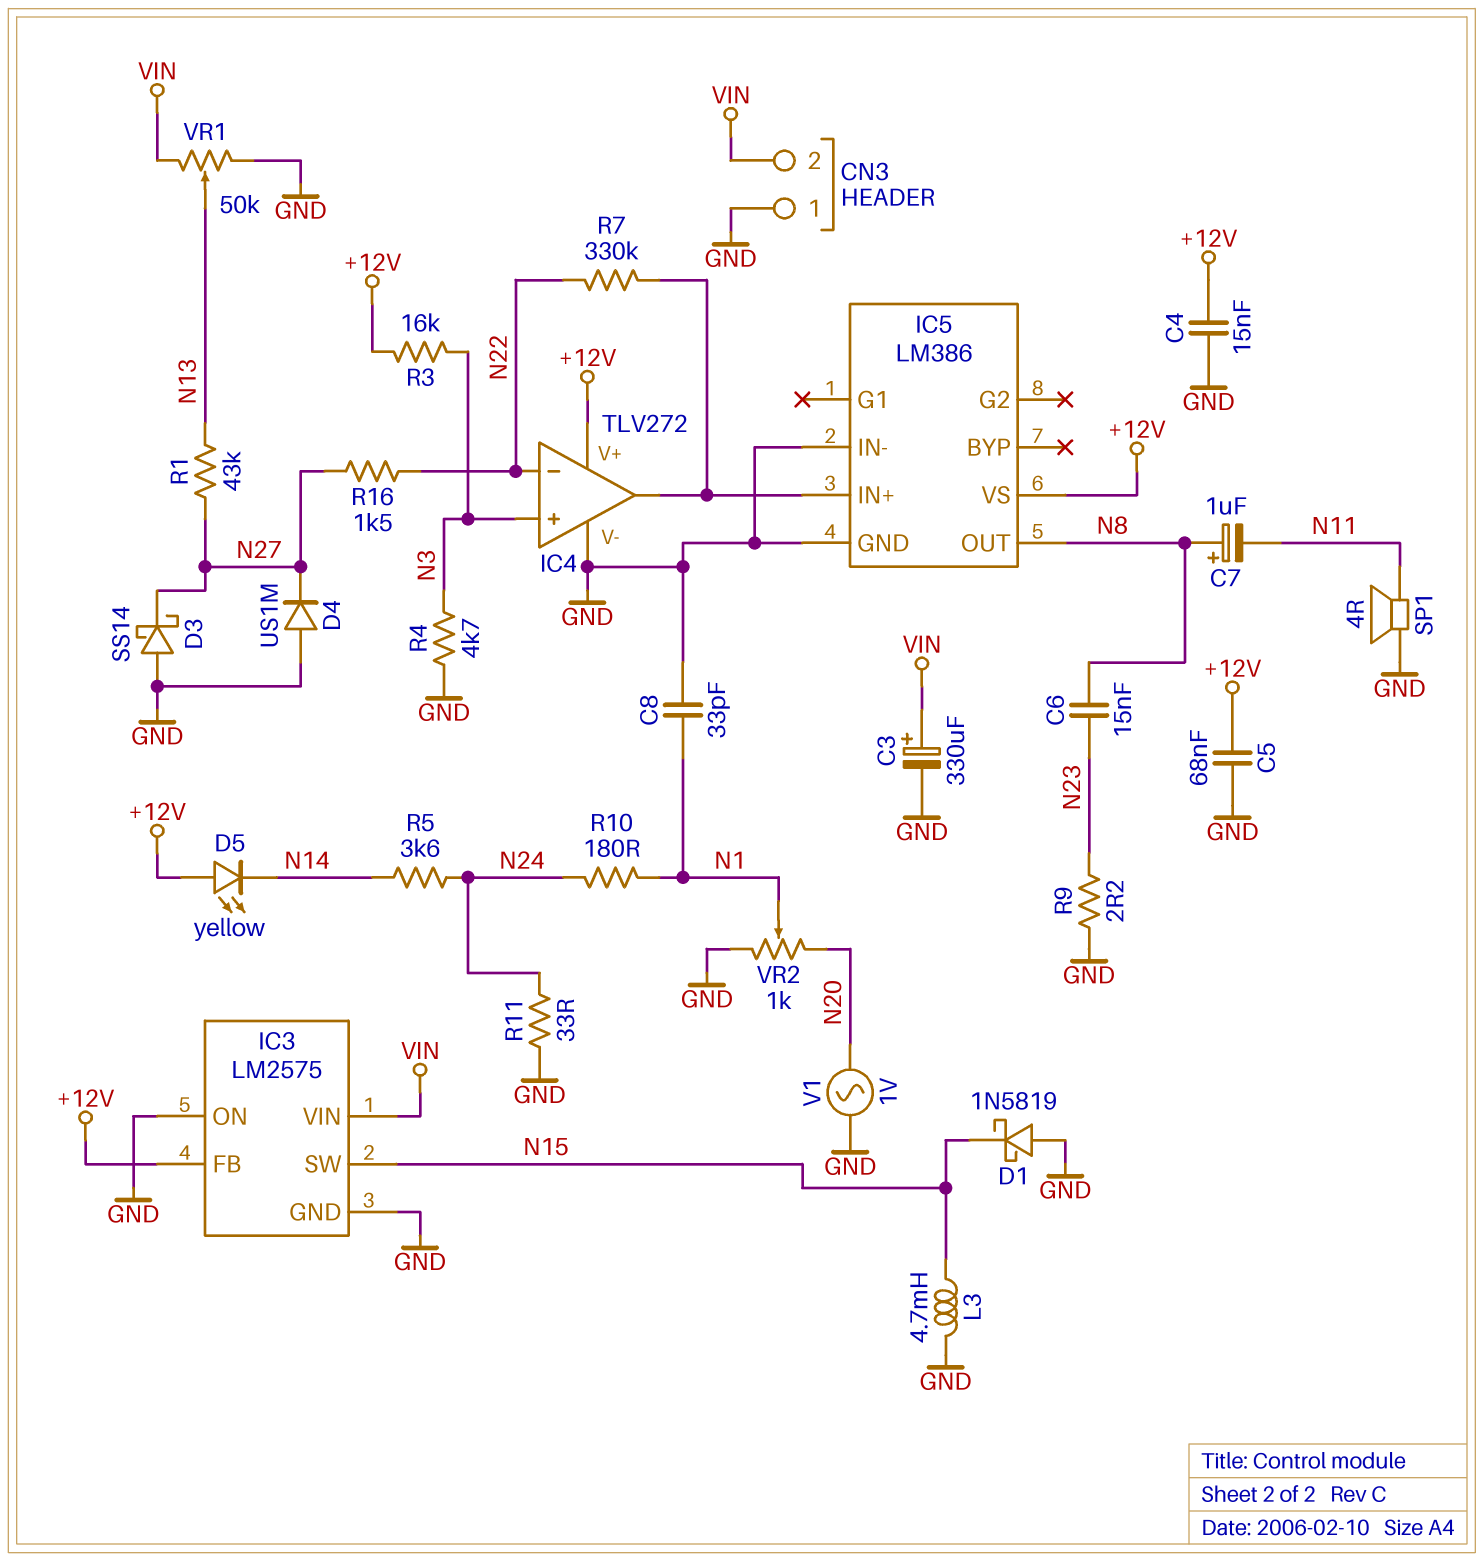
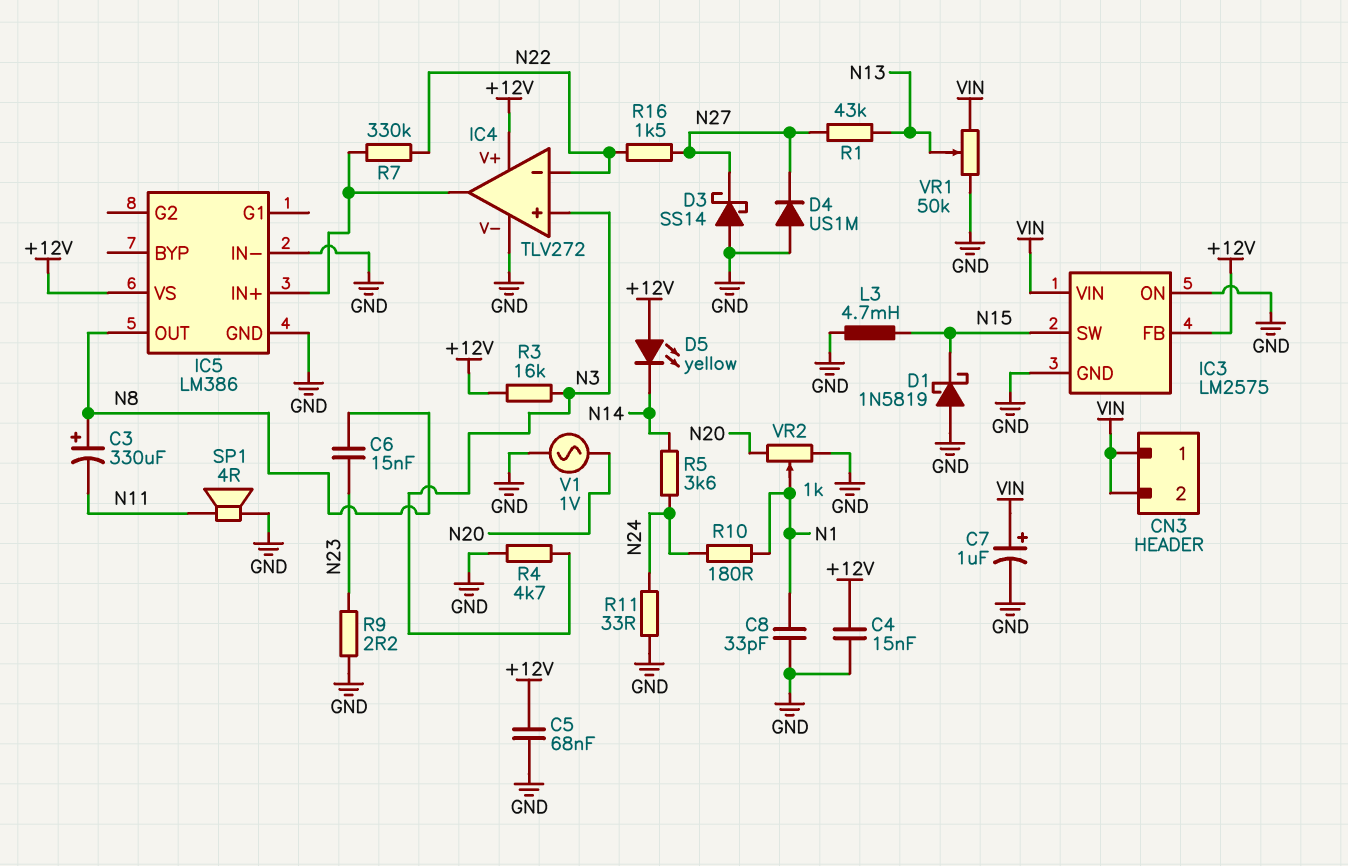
C3: 330uF (plus VIN, minus GND) -> 330uF (plus N8, minus N11)
C7: 1uF (plus N8, minus N11) -> 1uF (plus VIN, minus GND)
CN3 pin 1: GND -> VIN

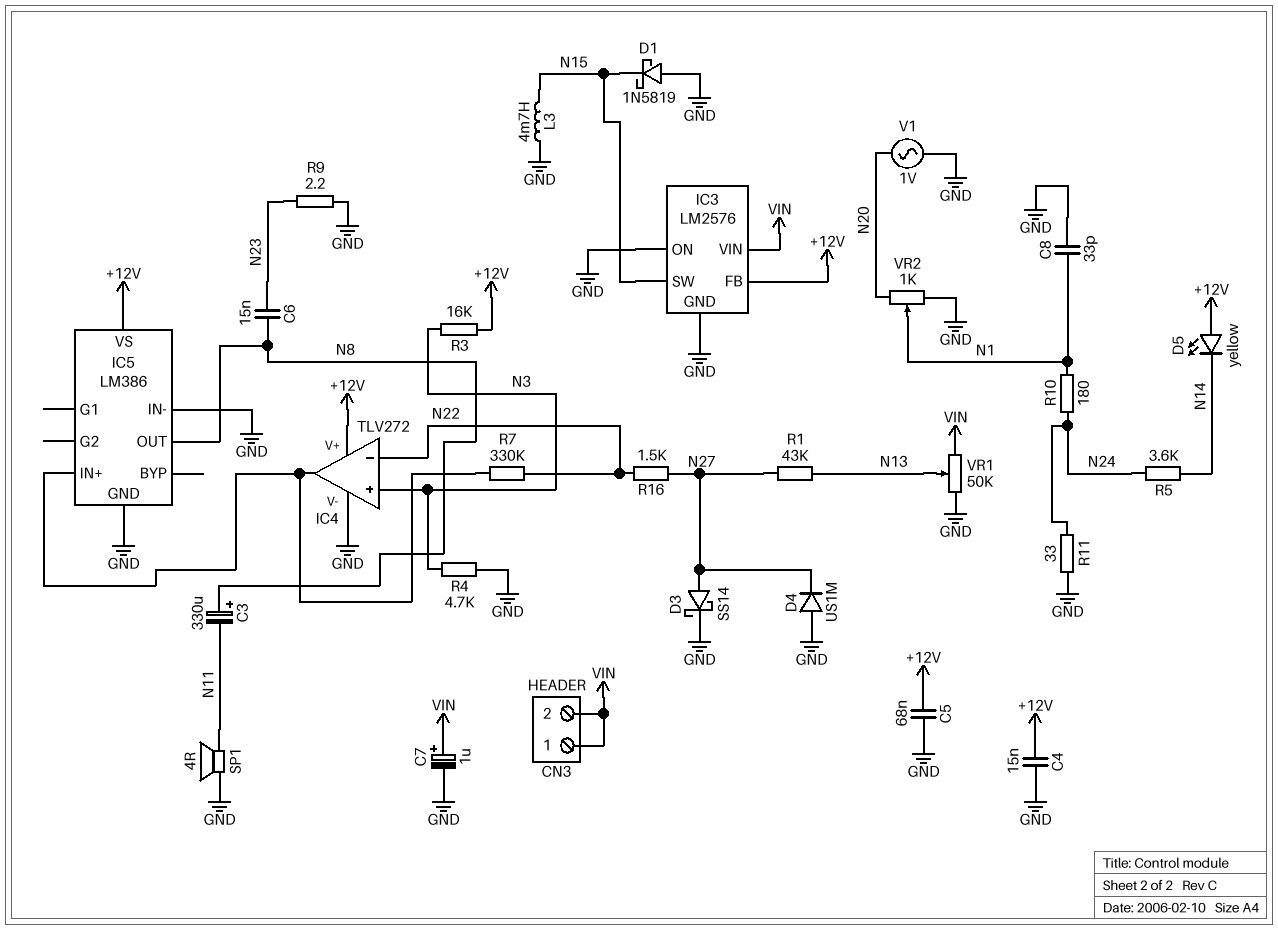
D3: schottky SS14 (A GND, K N27) -> schottky SS14 (A N27, K GND)
IC3: LM2575 -> LM2576

